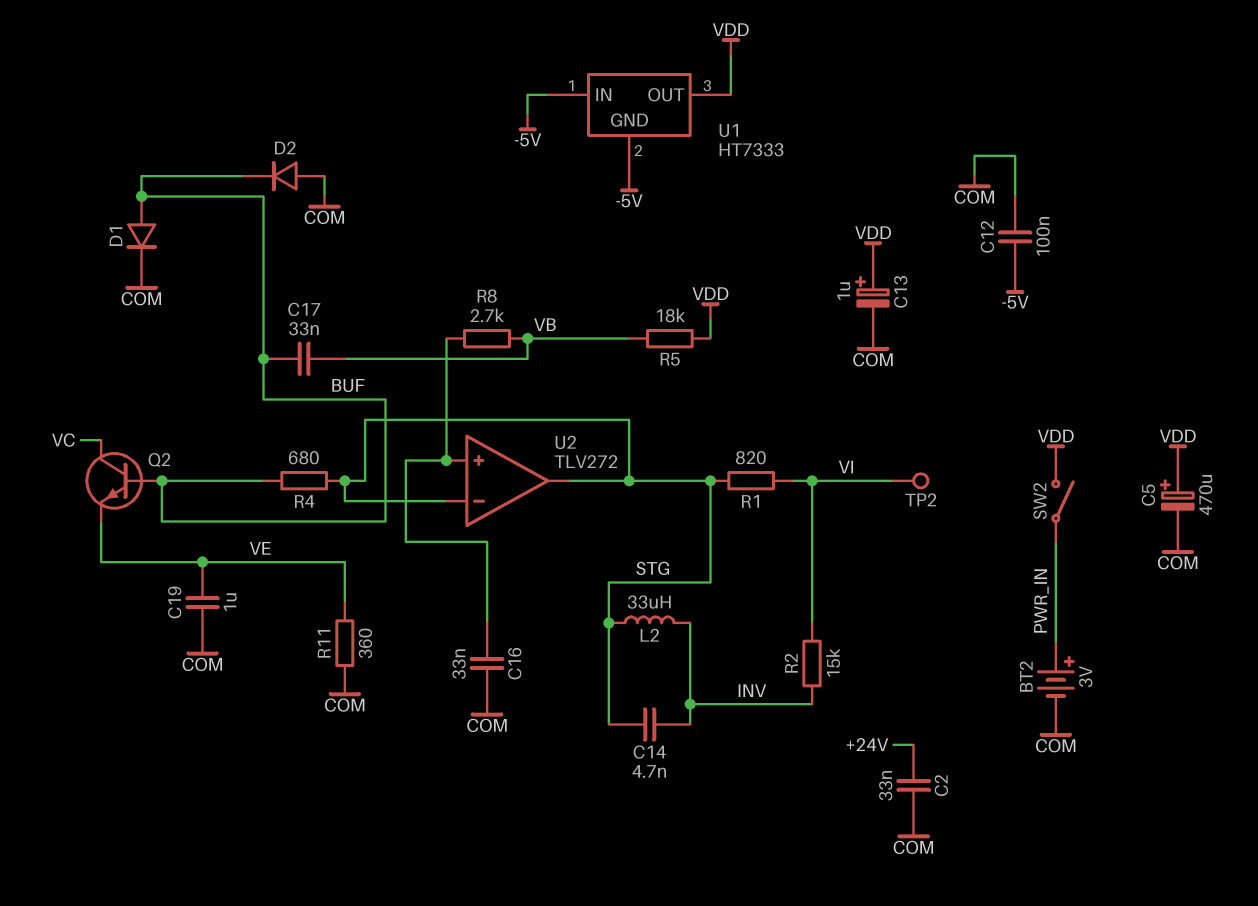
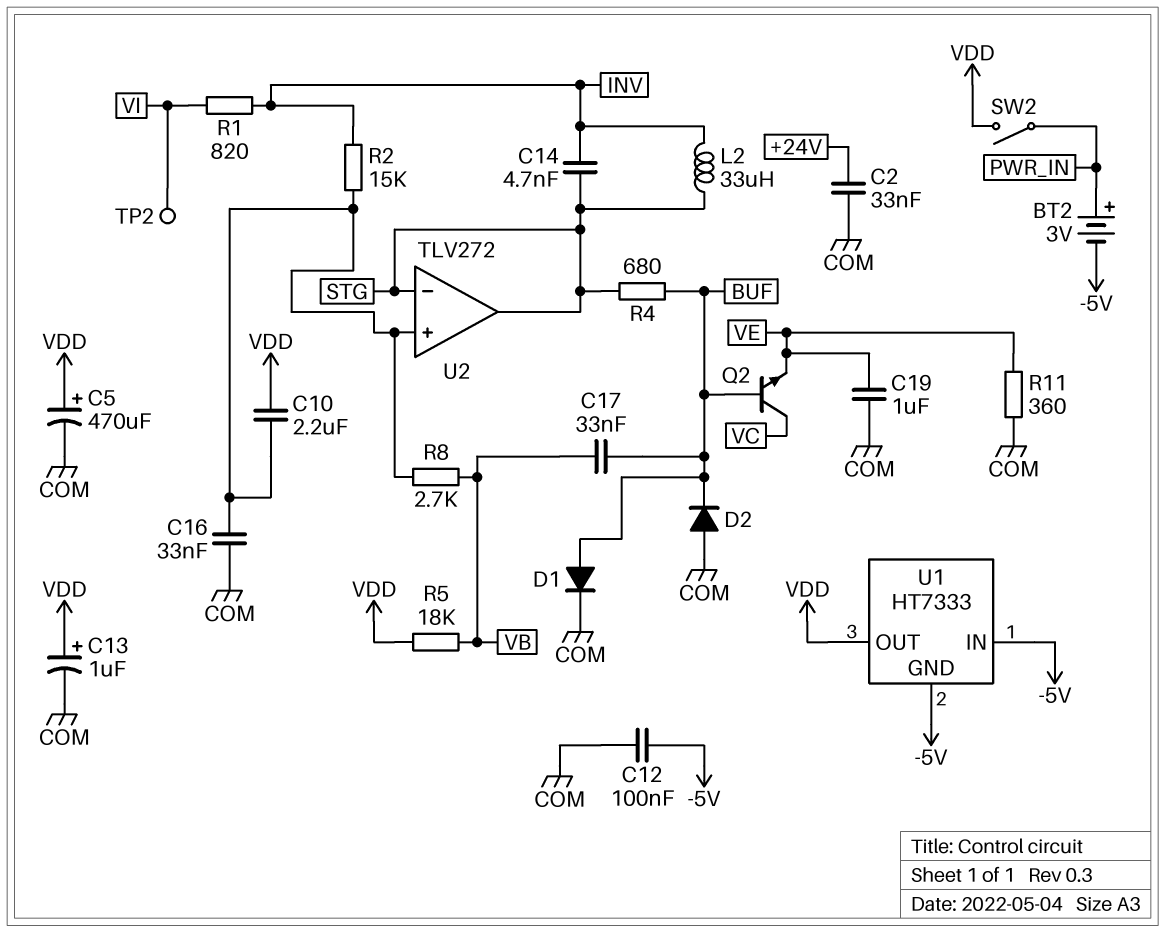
BT2: 3V (plus PWR_IN, minus COM) -> 3V (plus PWR_IN, minus -5V)
C10: none -> 2.2uF (U2/in+, VDD)
R1: 820 (STG, VI) -> 820 (INV, VI)
R2: 15k (INV, VI) -> 15k (INV, U2/in+)

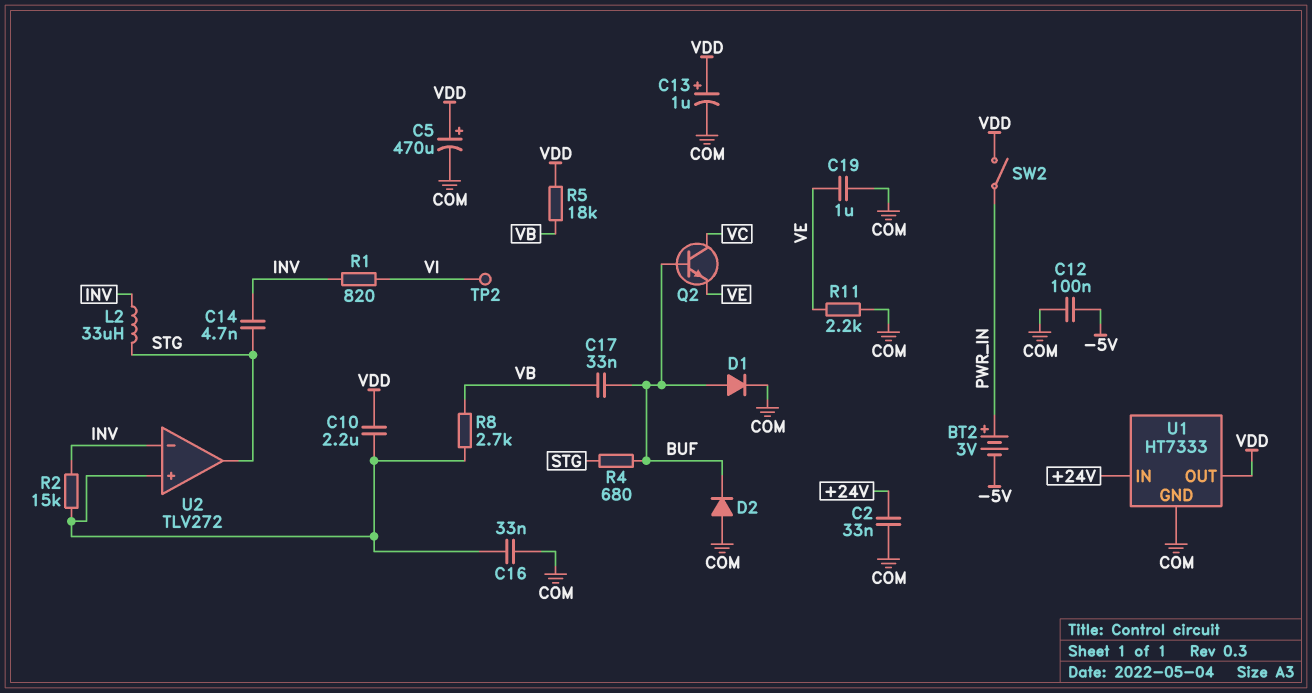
R11: 360 (COM, VE) -> 2.2k (COM, VE)
U1 pin GND: -5V -> COM
U1 pin IN: -5V -> +24V
U2 pin in-: STG -> INV

